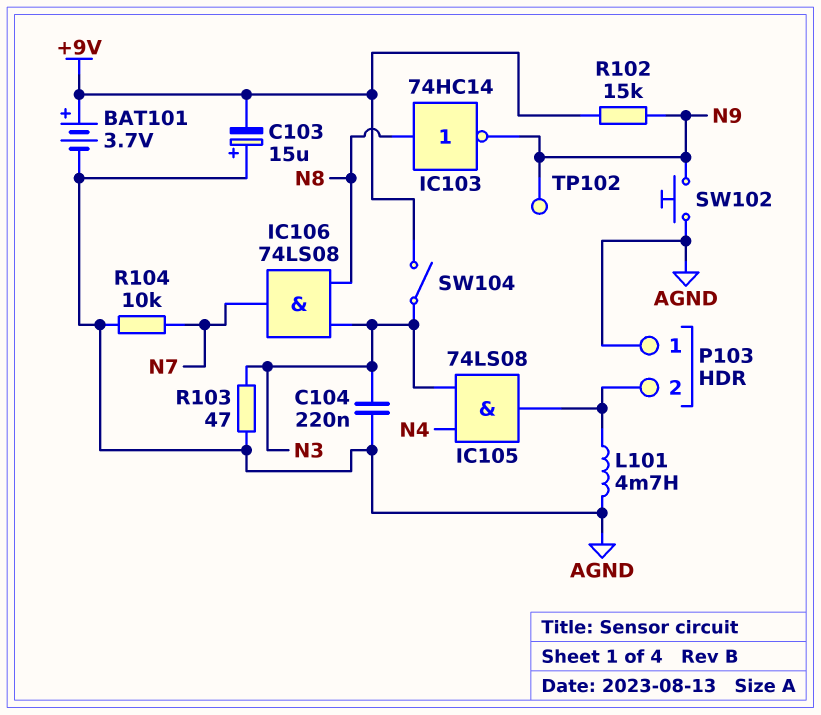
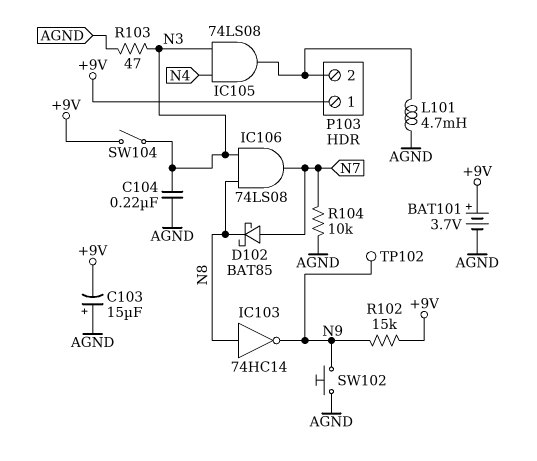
D102: none -> schottky BAT85 (A N7, K N8)
P103 pin 1: AGND -> +9V

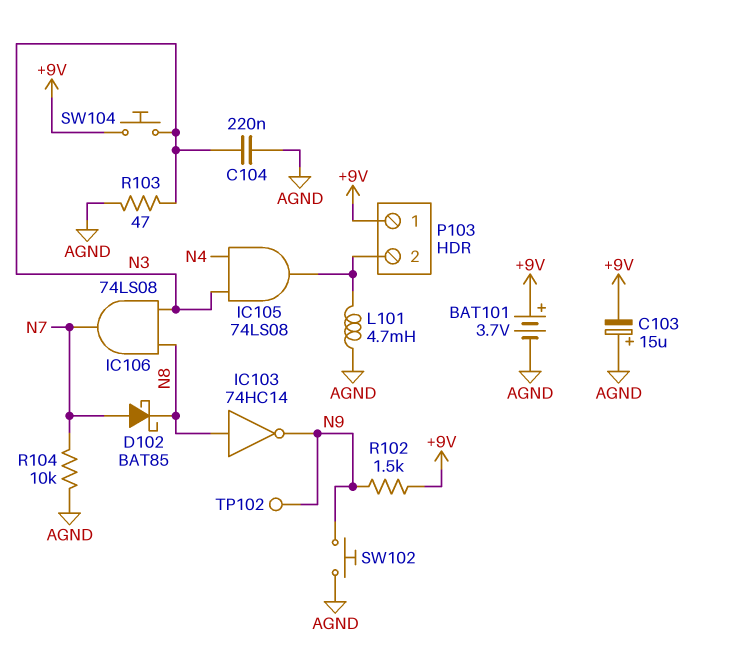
R102: 15k (+9V, N9) -> 1.5k (+9V, N9)
SW104: switch (+9V, N3) -> button (+9V, N3)

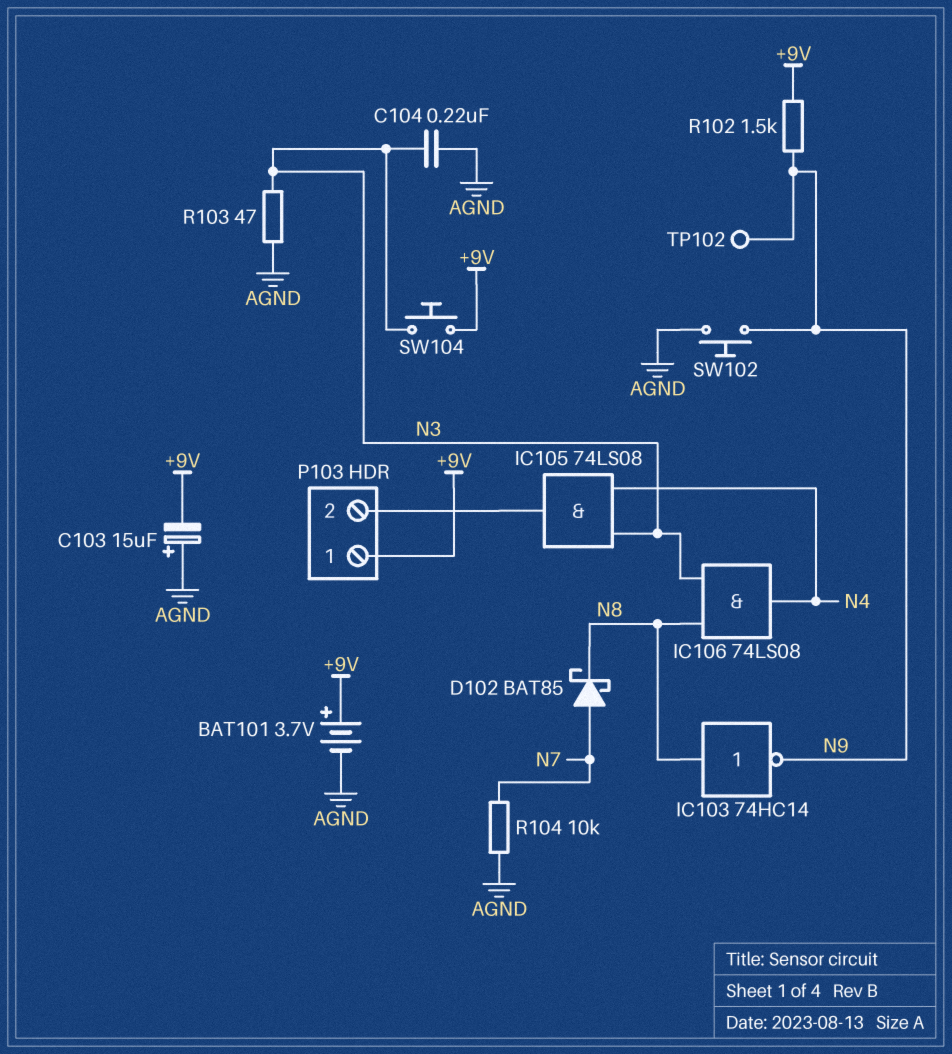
IC106: AND 74LS08 (in N3, in N8, out N7) -> AND 74LS08 (in N3, in N8, out N4)
L101: 4.7mH (AGND, P103/2) -> none

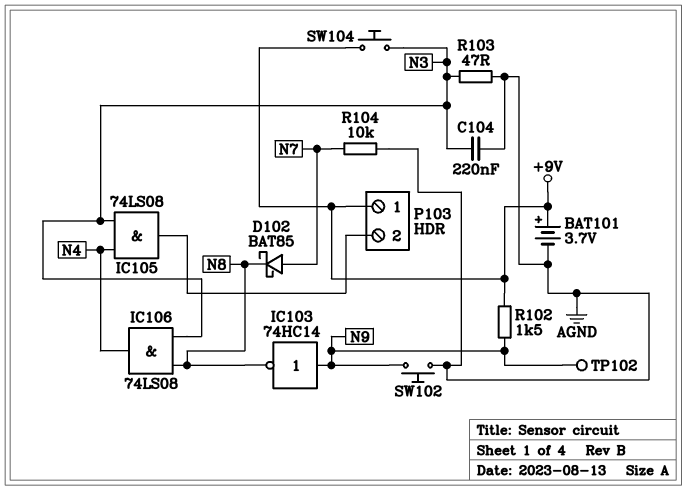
C103: 15uF (plus AGND, minus +9V) -> none
IC103: NOT 74HC14 (in N8, out N9) -> NOT 74HC14 (in N9, out N8)

